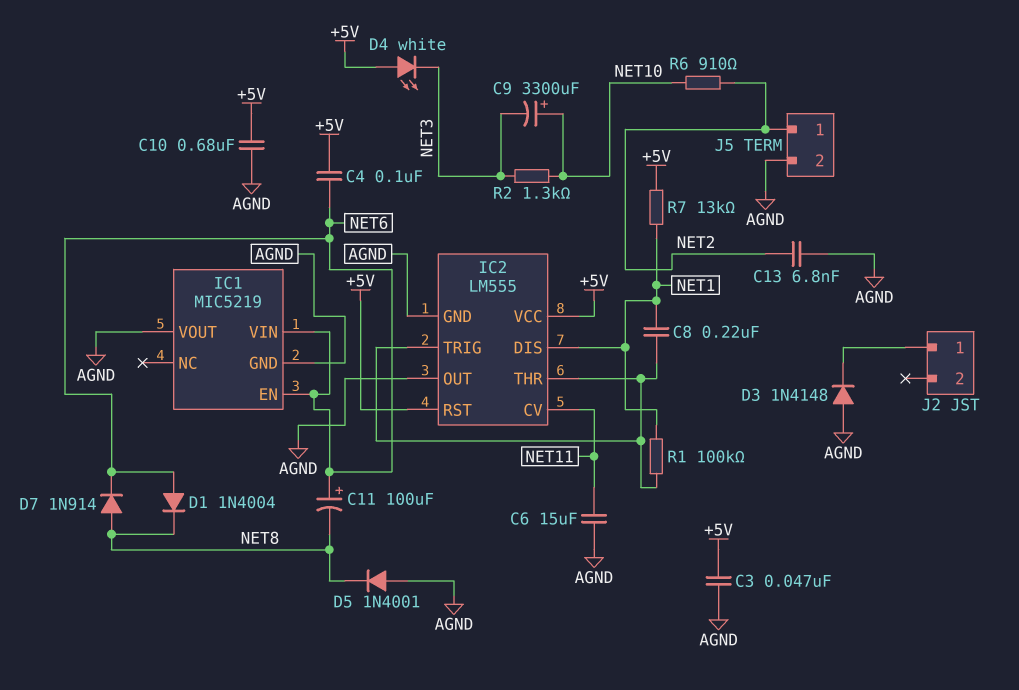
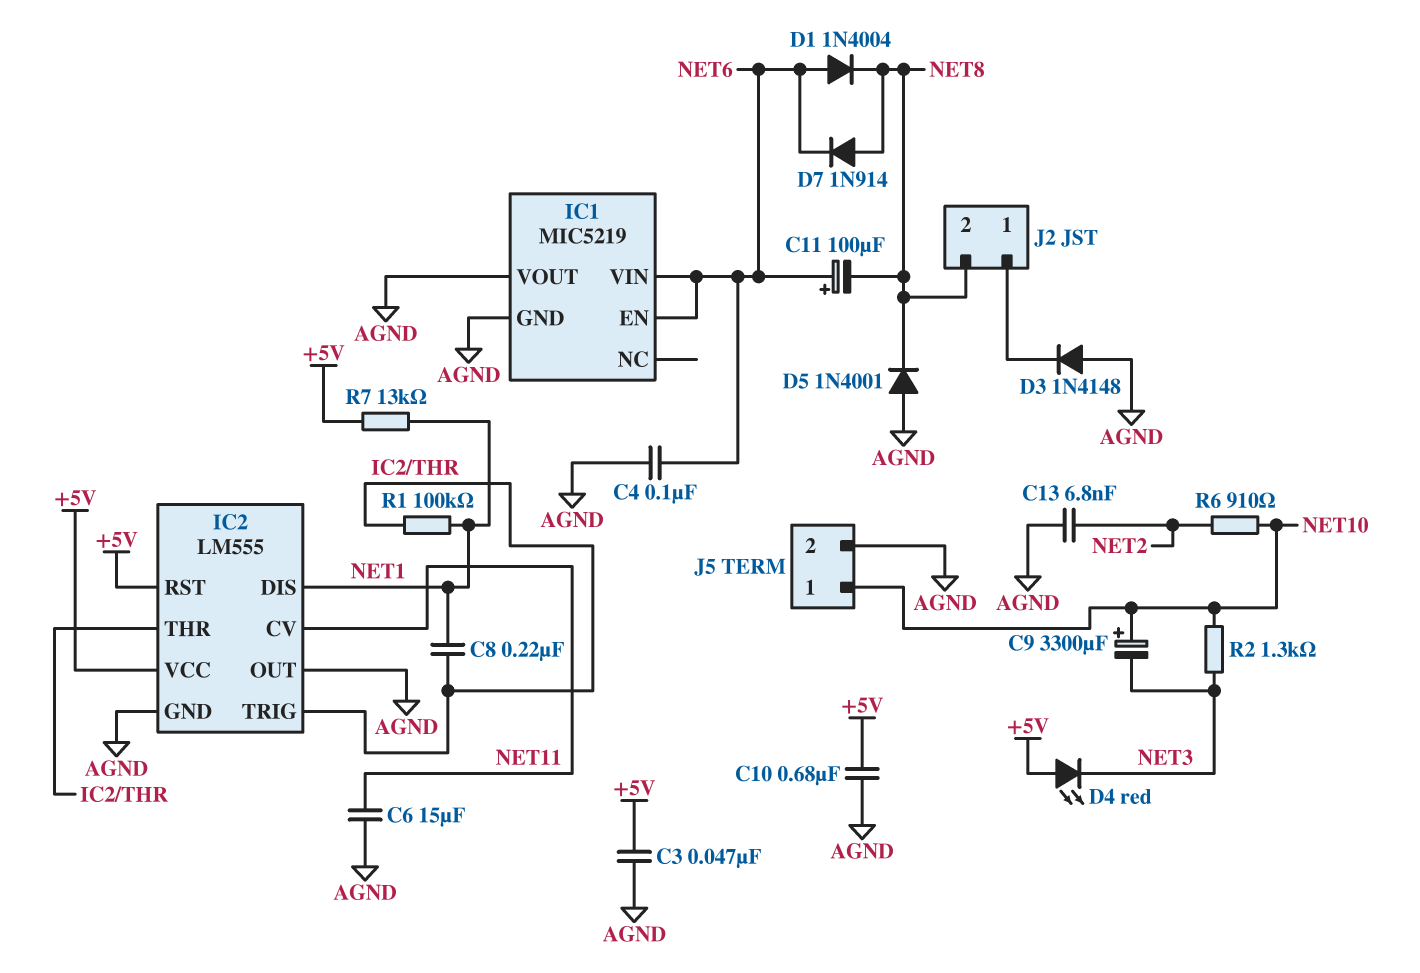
C4: 100nF (+5V, NET6) -> 100nF (AGND, NET6)
D4: LED white (A +5V, K NET3) -> LED red (A +5V, K NET3)
J2 pin 2: none -> NET8
J5 pin 1: NET2 -> NET10

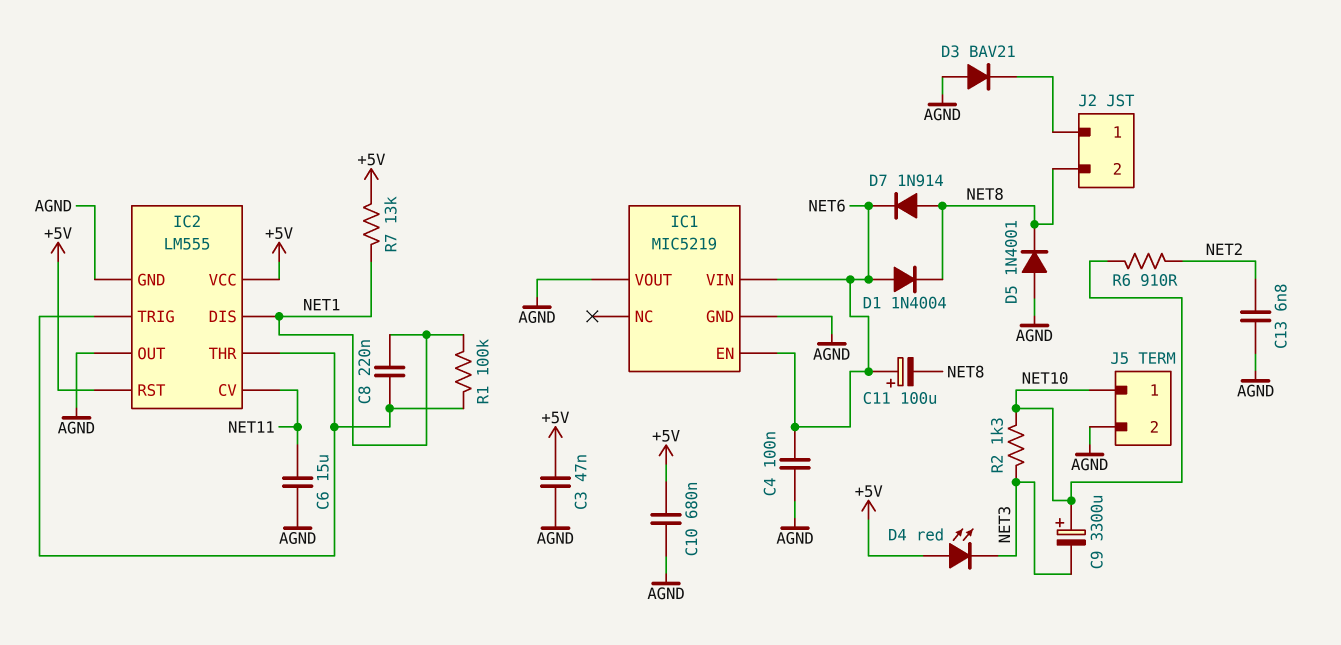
D3: diode 1N4148 (A AGND, K J2/1) -> diode BAV21 (A AGND, K J2/1)

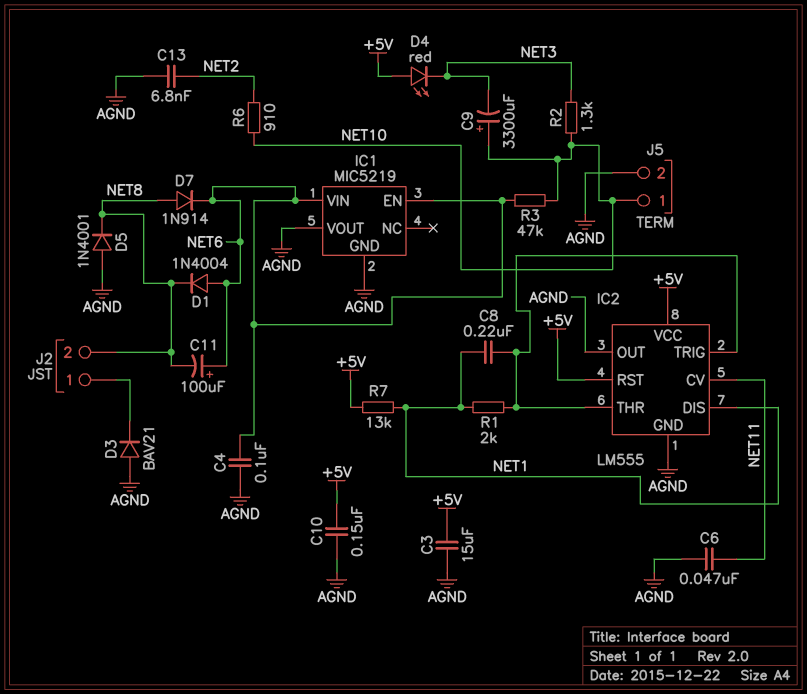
C3: 47nF (+5V, AGND) -> 15uF (+5V, AGND)
C6: 15uF (AGND, NET11) -> 47nF (AGND, NET11)
C10: 680nF (+5V, AGND) -> 150nF (+5V, AGND)
R1: 100k (IC2/THR, NET1) -> 2k (IC2/THR, NET1)
R3: none -> 47k (NET6, NET10)

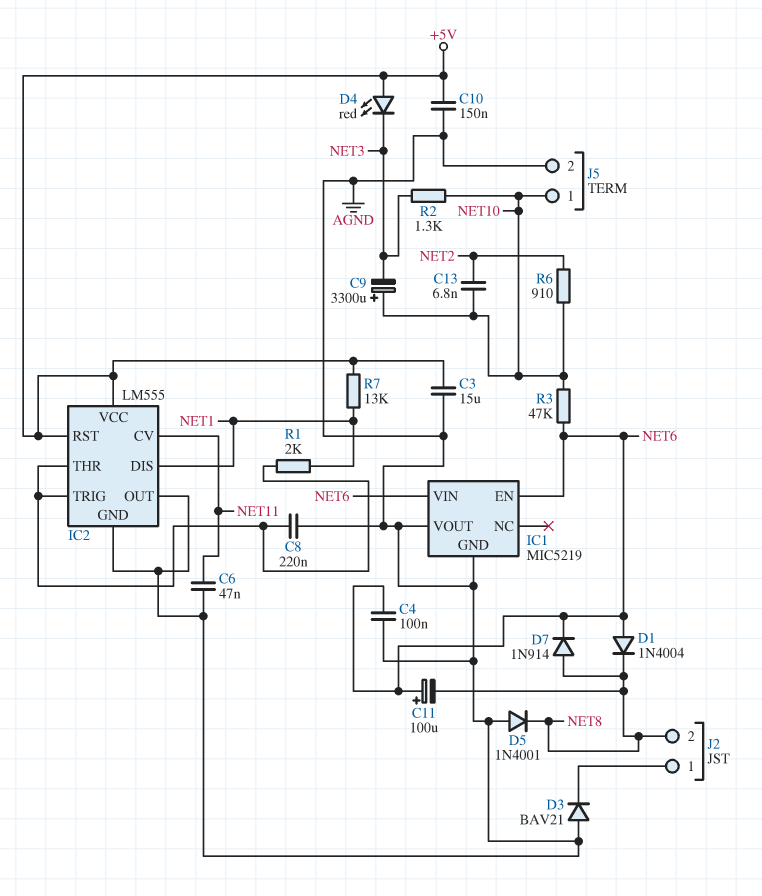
C8: 220nF (IC2/THR, NET1) -> 220nF (AGND, IC2/THR)
C13: 6.8nF (AGND, NET2) -> 6.8nF (NET2, NET10)

